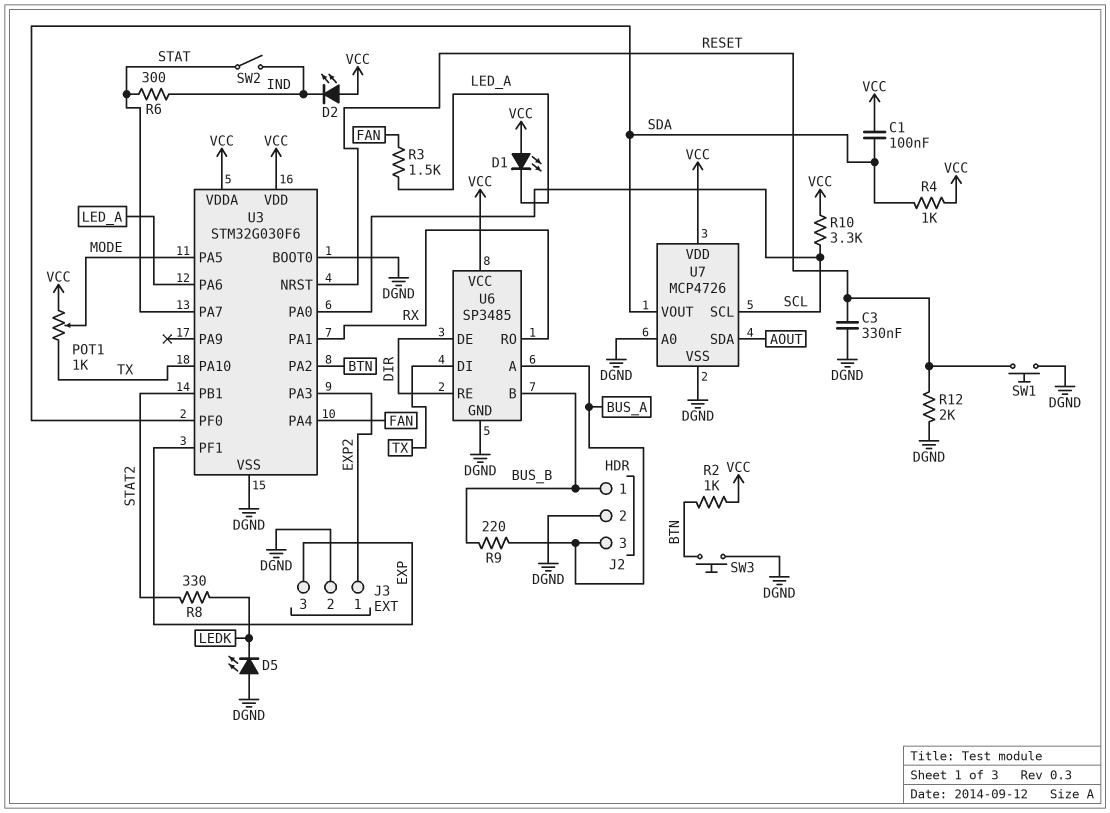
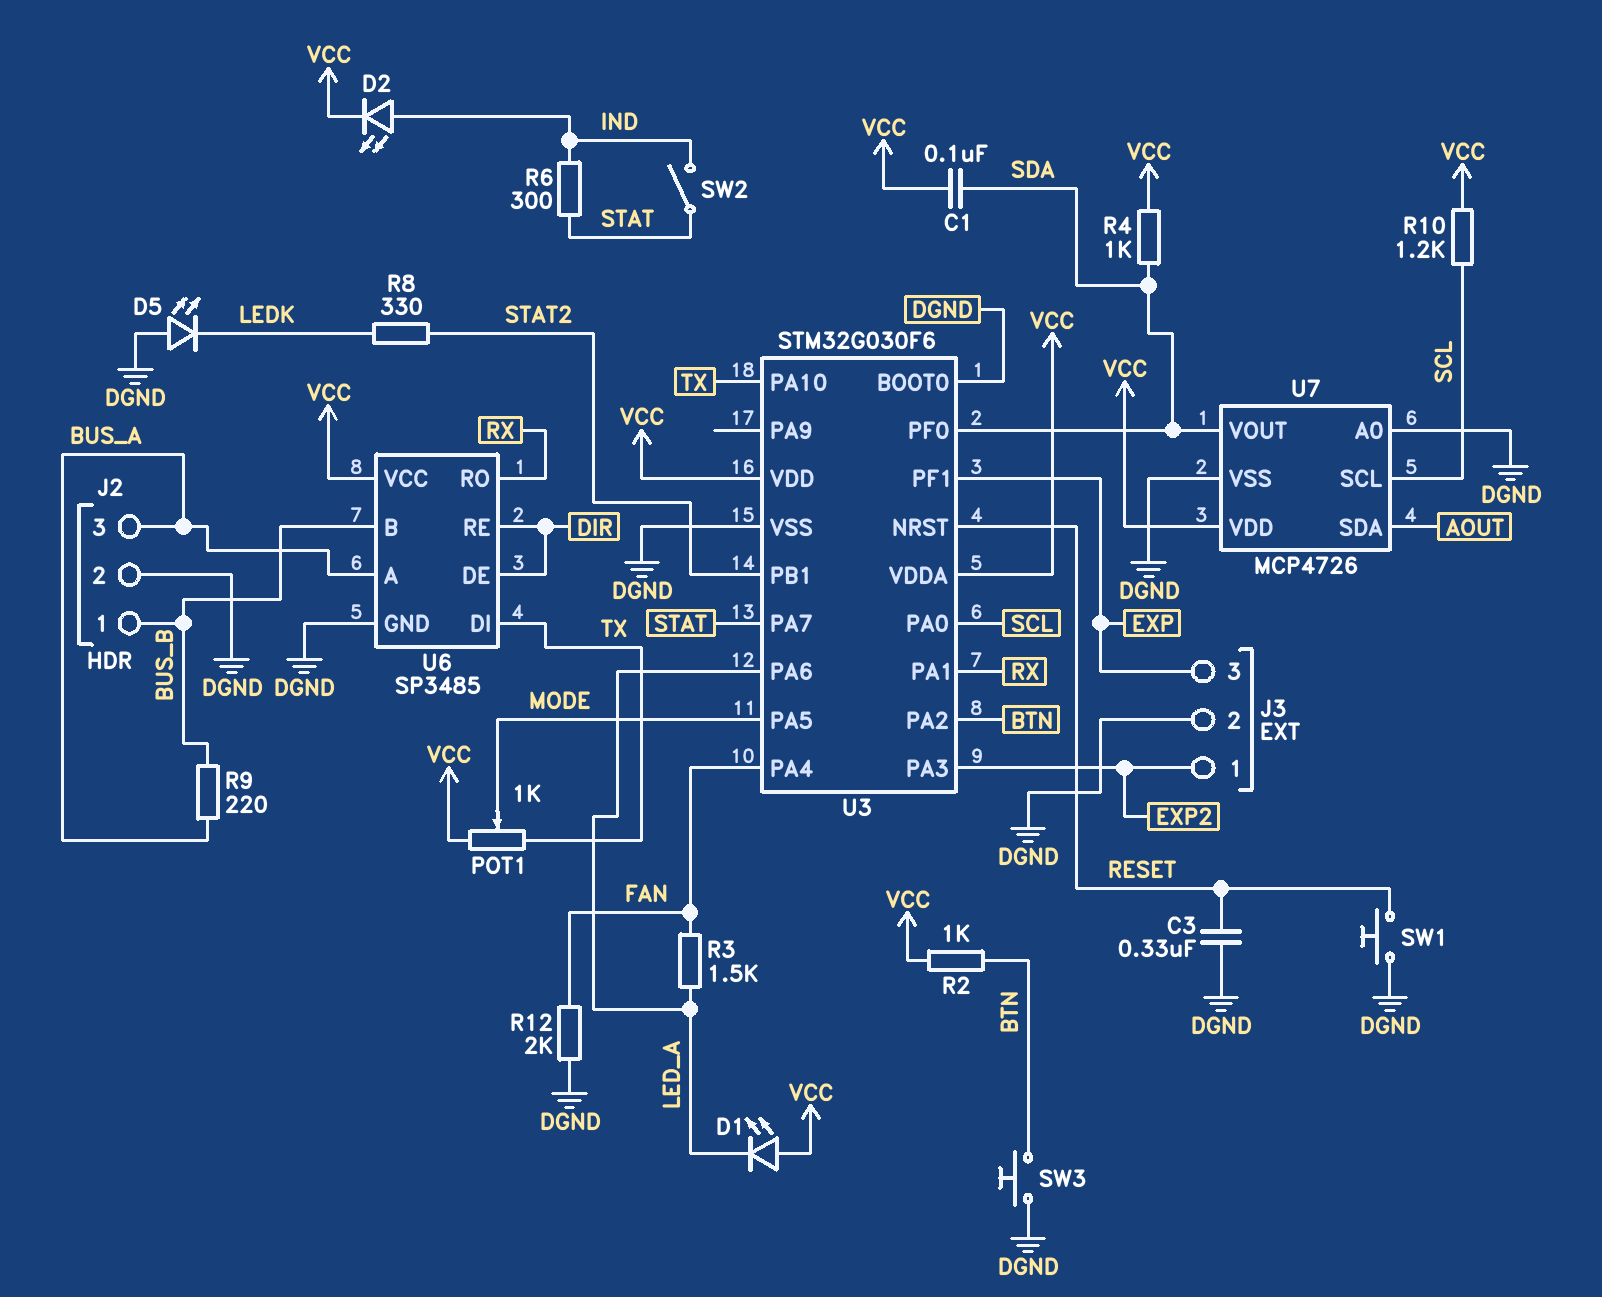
D2: LED (A VCC, K IND) -> LED (A IND, K VCC)
R10: 3.3k (SCL, VCC) -> 1.2k (SCL, VCC)
R12: 2k (DGND, RESET) -> 2k (DGND, FAN)

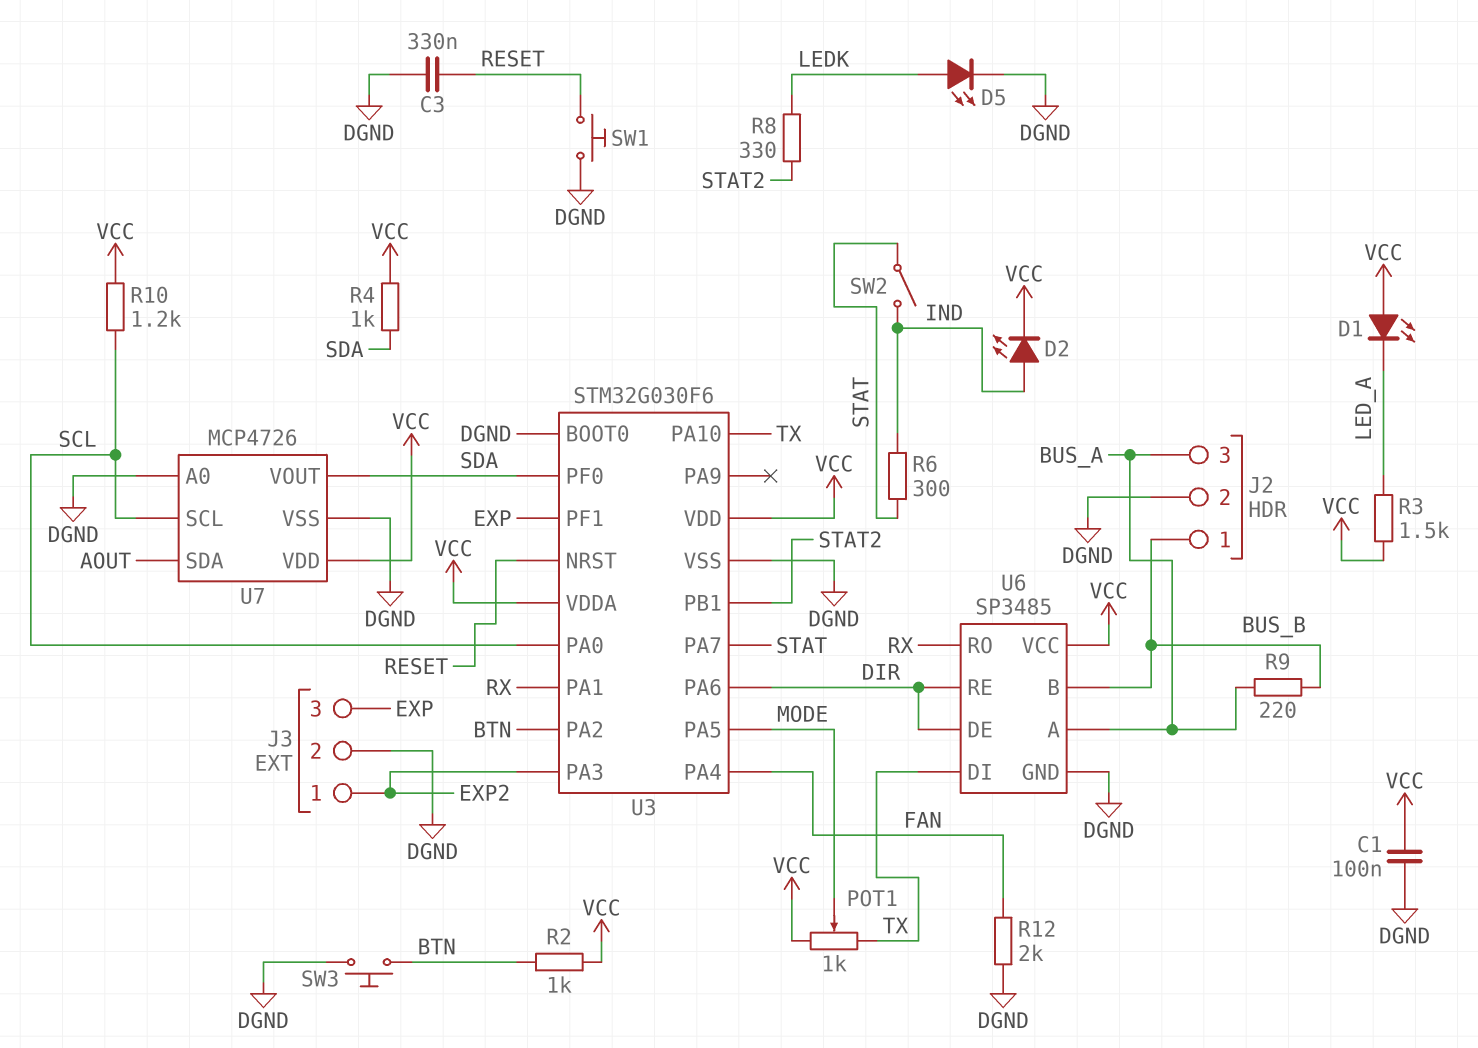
C1: 100nF (SDA, VCC) -> 100nF (DGND, VCC)
D5: LED (A DGND, K LEDK) -> LED (A LEDK, K DGND)
R3: 1.5k (FAN, LED_A) -> 1.5k (LED_A, VCC)
U3 pin PA6: LED_A -> DIR

